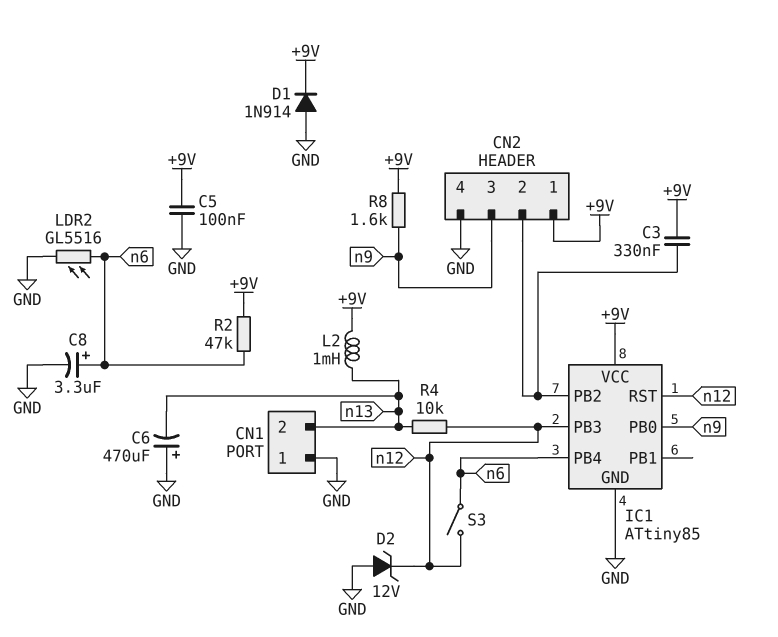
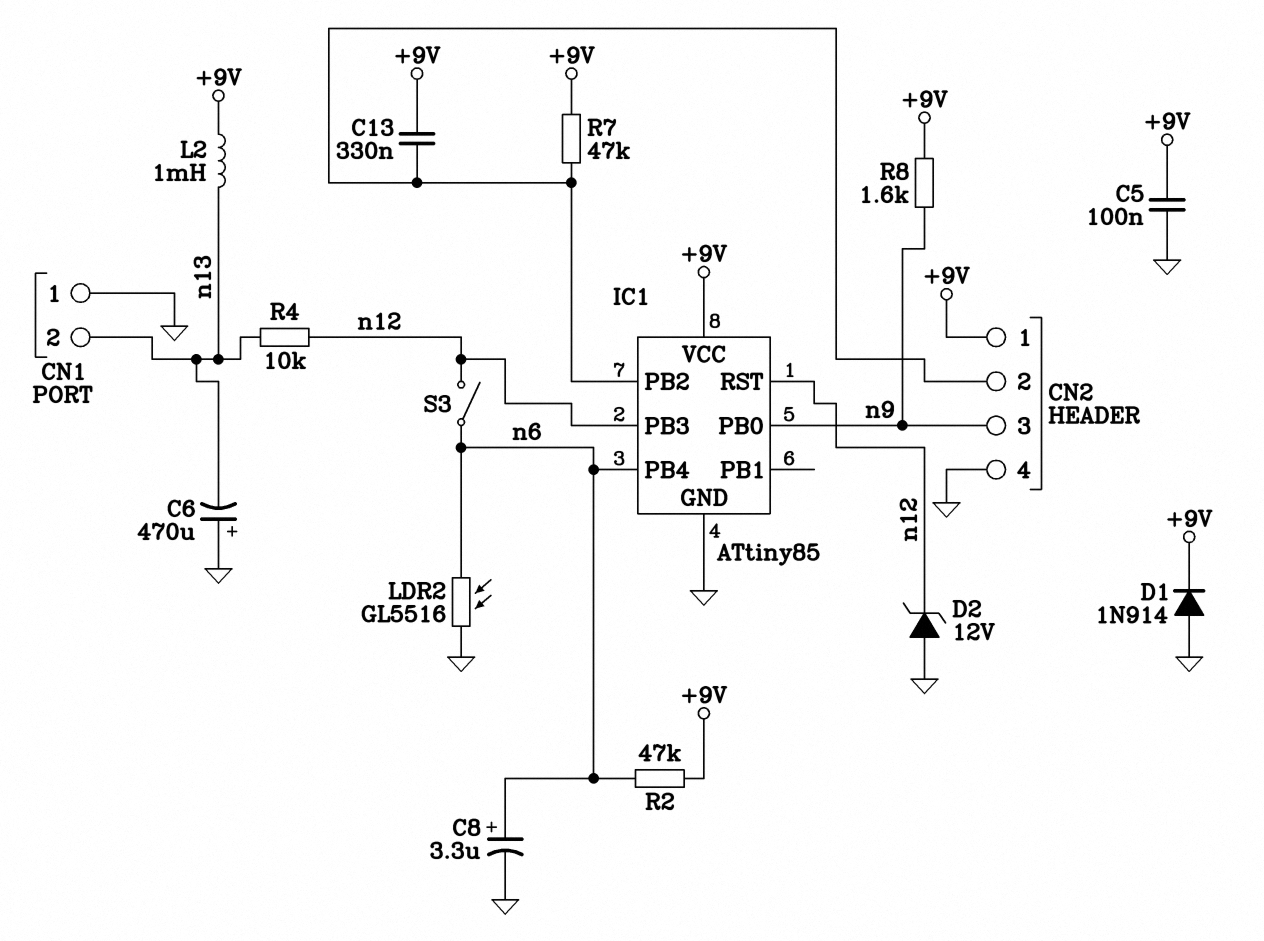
C3: 330nF (+9V, CN2/2) -> none
C13: none -> 330nF (+9V, CN2/2)
R7: none -> 47k (+9V, CN2/2)

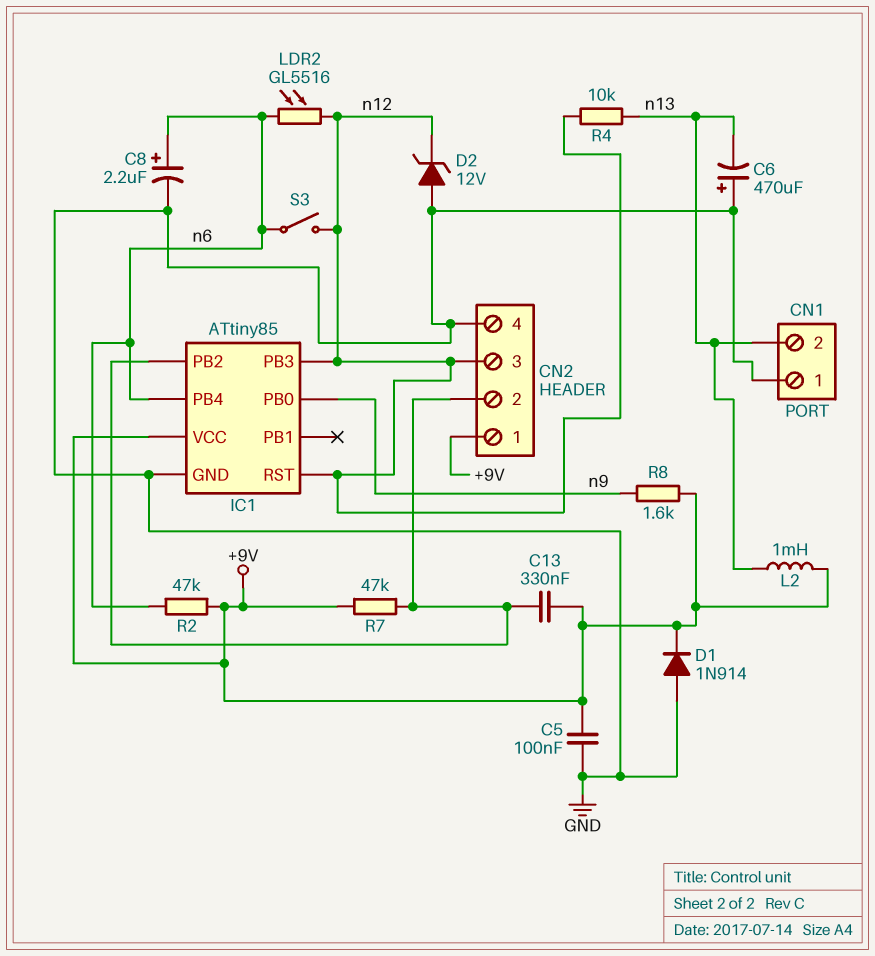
C8: 3.3uF (plus n6, minus GND) -> 2.2uF (plus n6, minus GND)
CN2 pin 3: n9 -> n12
LDR2: GL5516 (GND, n6) -> GL5516 (n6, n12)

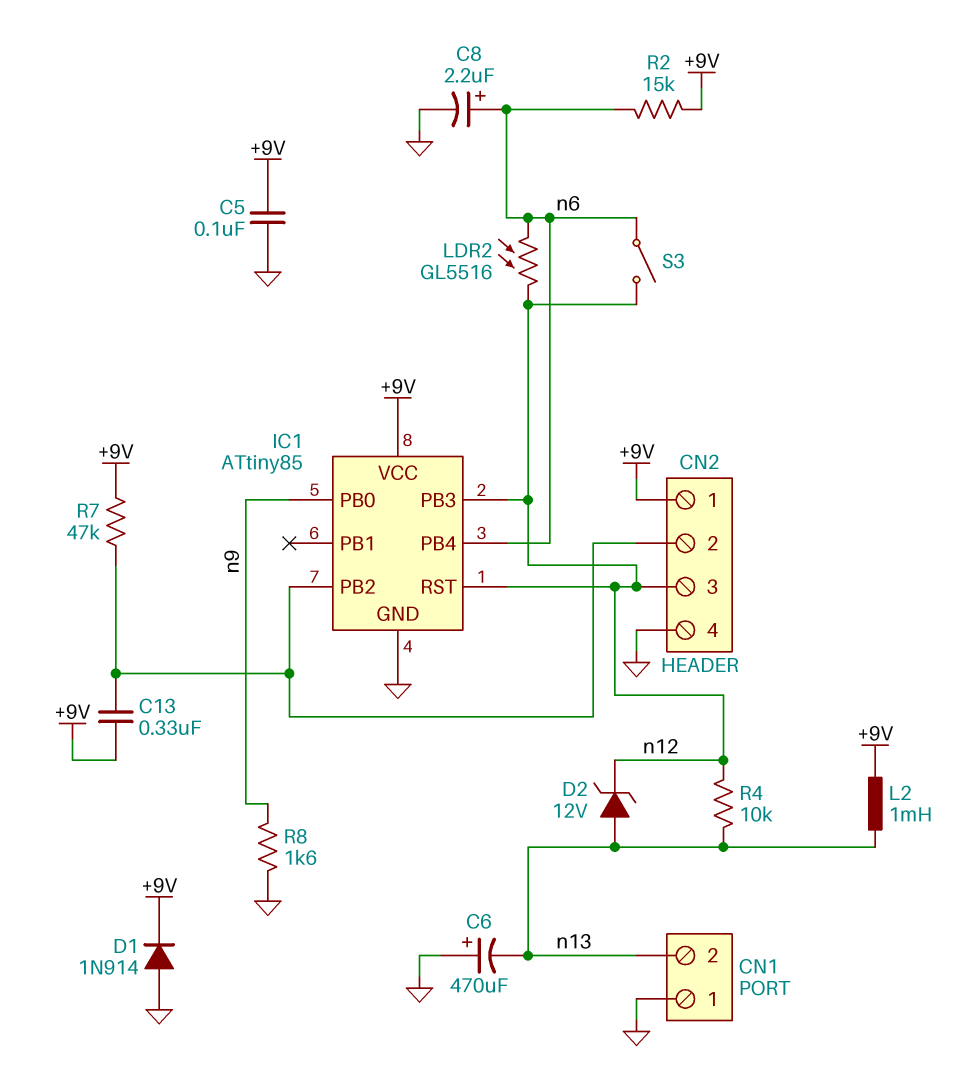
D2: zener 12V (A GND, K n12) -> zener 12V (A n13, K n12)
R2: 47k (+9V, n6) -> 15k (+9V, n6)
R8: 1.6k (+9V, n9) -> 1.6k (GND, n9)

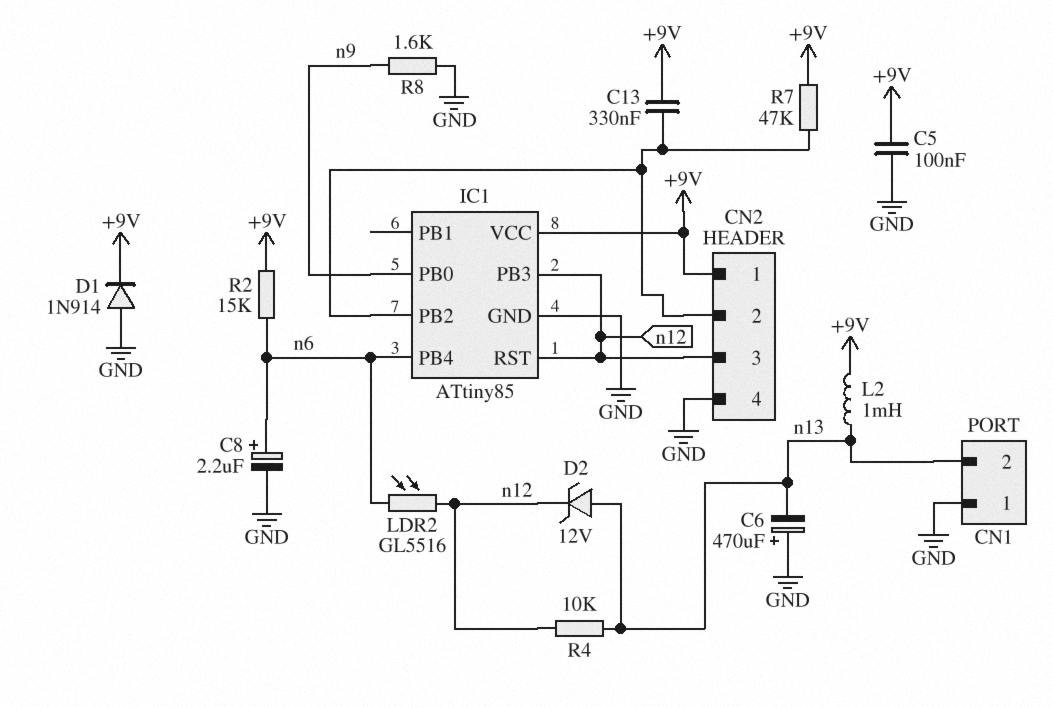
S3: switch (n6, n12) -> none

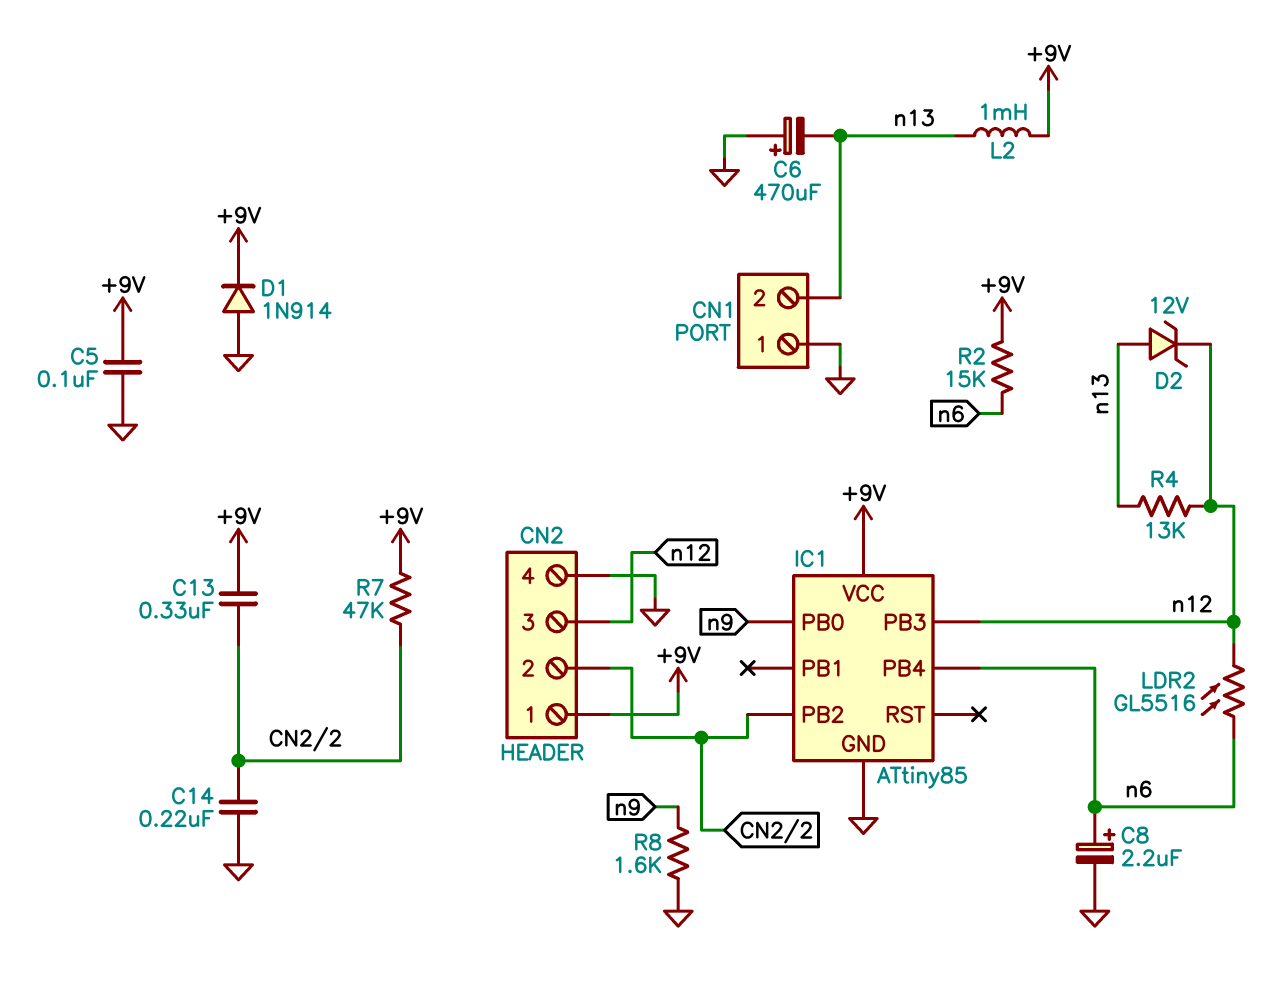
C14: none -> 220nF (CN2/2, GND)
IC1 pin RST: n12 -> none
R4: 10k (n12, n13) -> 13k (n12, n13)

